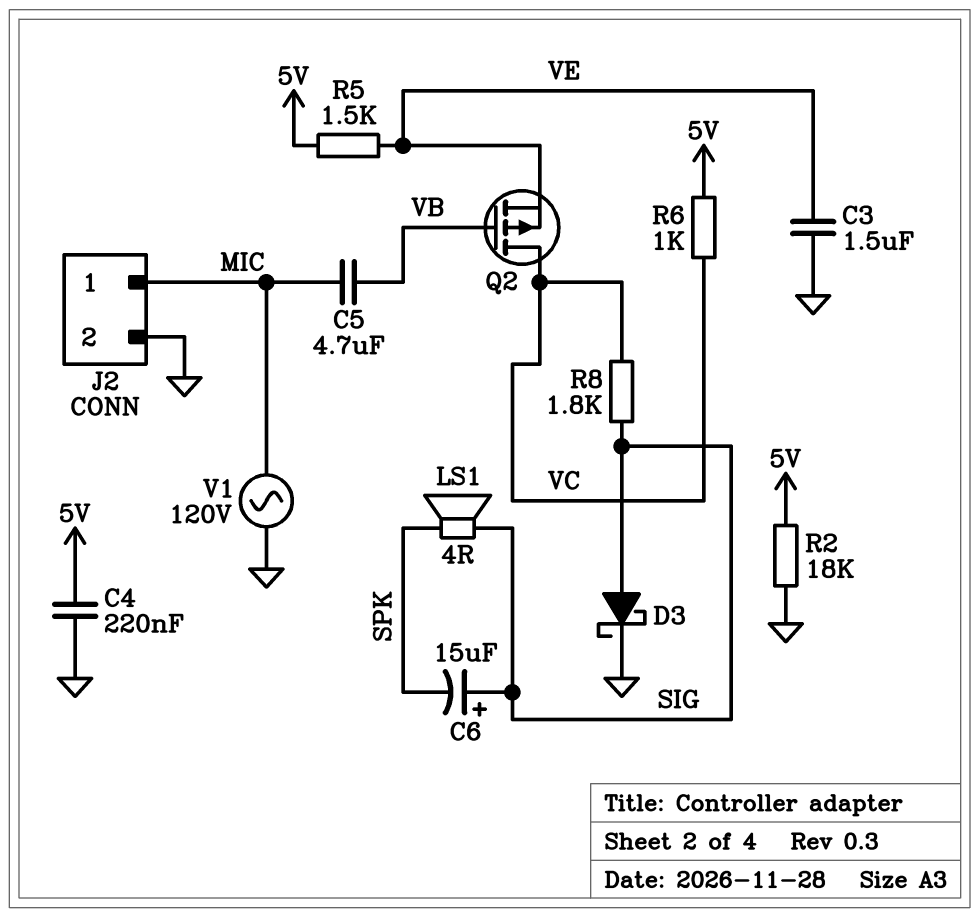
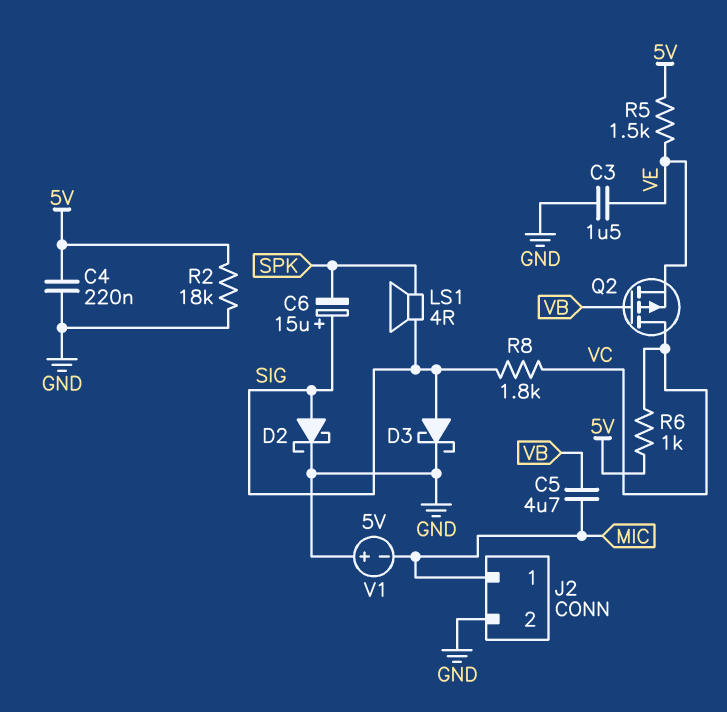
D2: none -> schottky (A SIG, K GND)
V1: AC 120V (GND, MIC) -> 5V (plus GND, minus MIC)

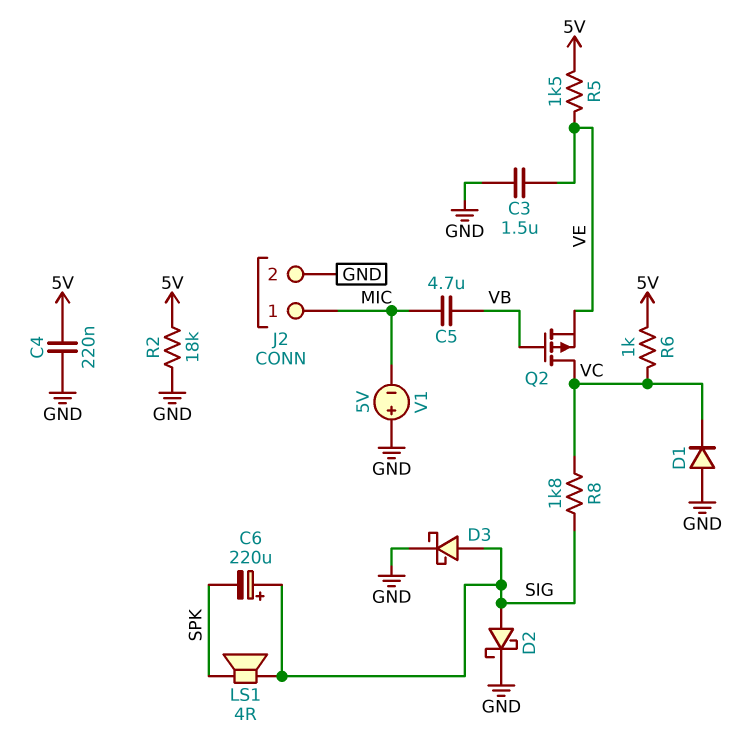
C6: 15uF (plus SIG, minus SPK) -> 220uF (plus SIG, minus SPK)
D1: none -> diode (A GND, K VC)

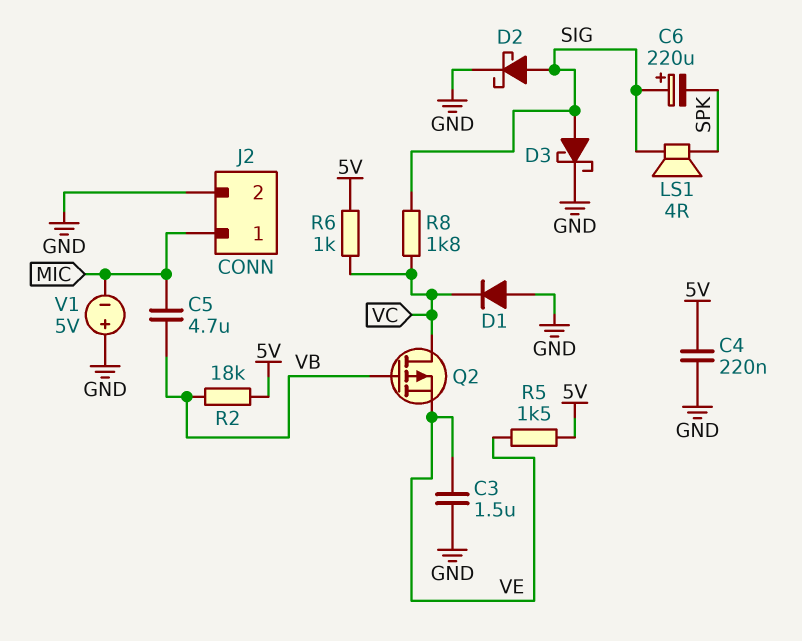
R2: 18k (5V, GND) -> 18k (5V, VB)

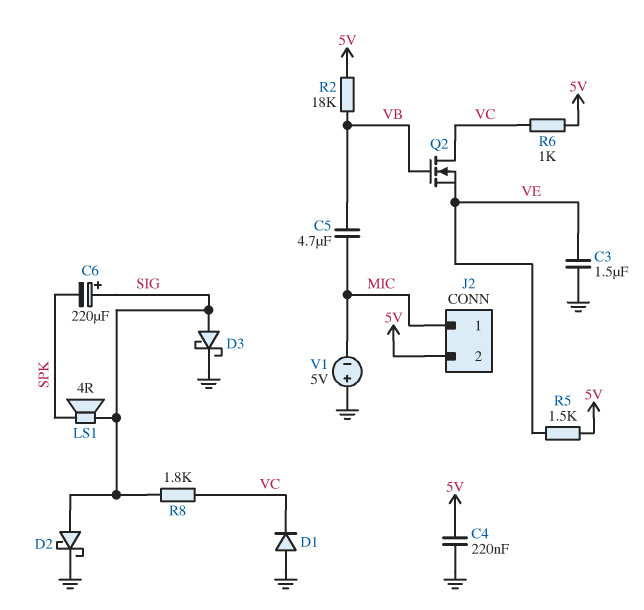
J2 pin 2: GND -> 5V
Q2: PMOS (G VB, D VC, S VE) -> NMOS (G VB, D VC, S VE)

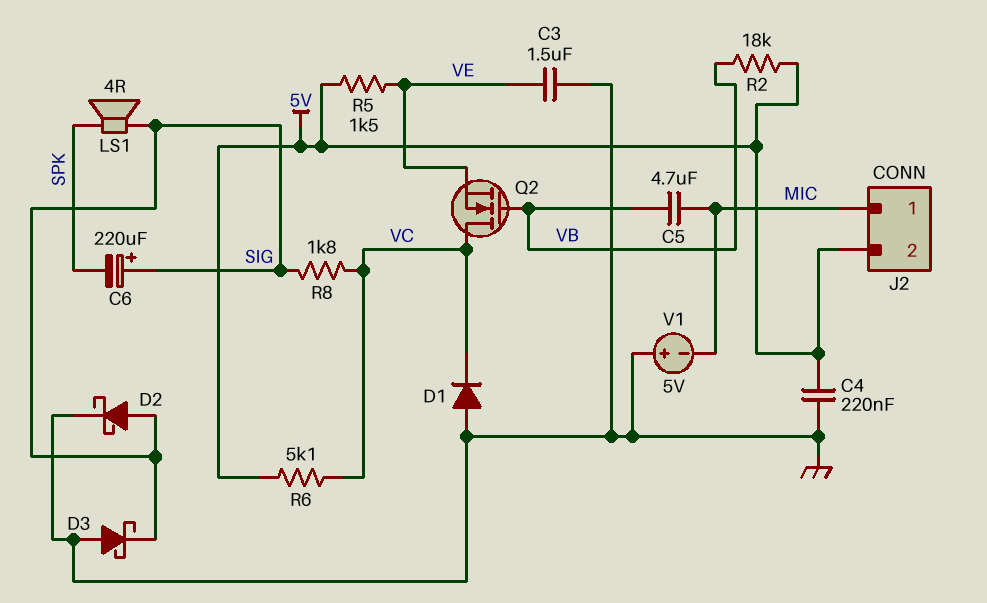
D3: schottky (A SIG, K GND) -> schottky (A GND, K SIG)
R6: 1k (5V, VC) -> 5.1k (5V, VC)

